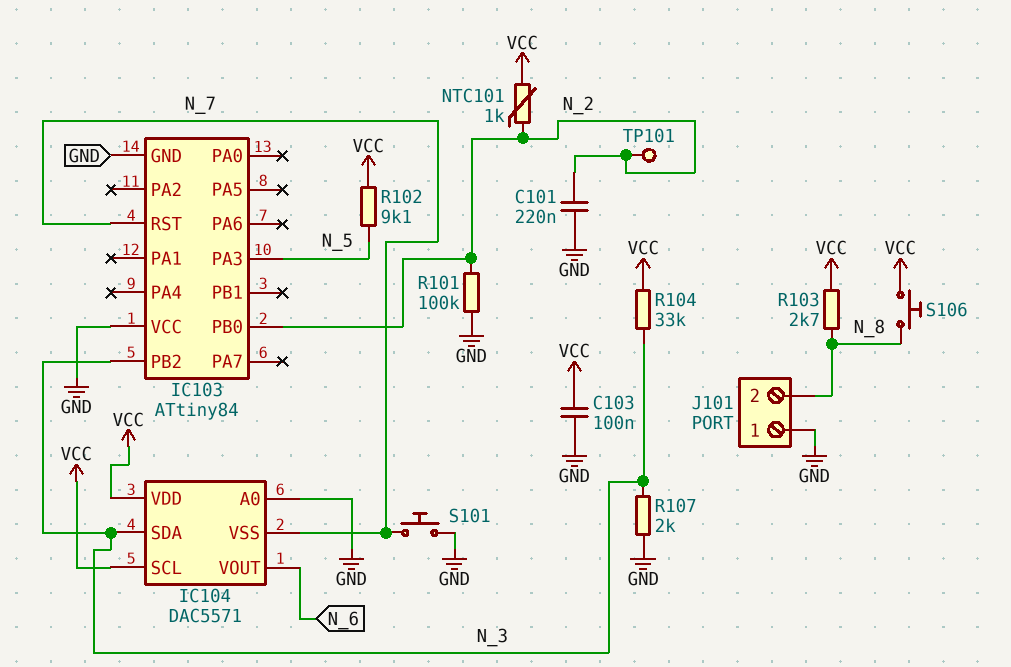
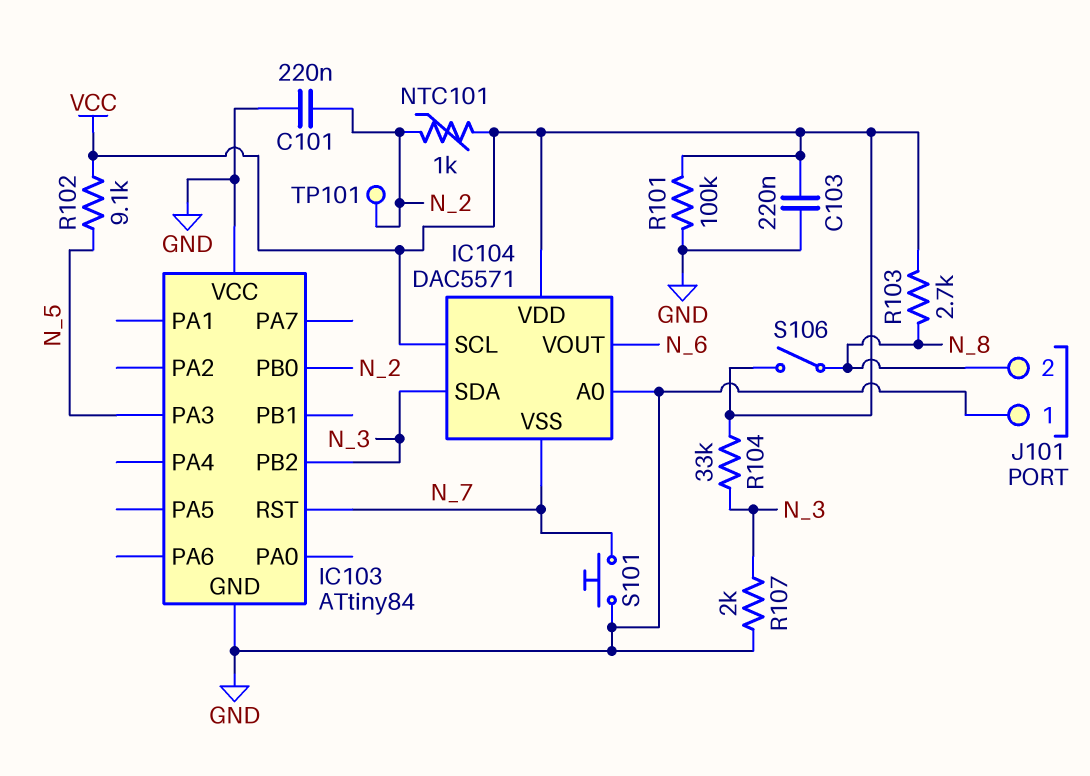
C103: 100nF (GND, VCC) -> 220nF (GND, VCC)
R101: 100k (GND, N_2) -> 100k (GND, VCC)
S106: button (N_8, VCC) -> switch (N_8, VCC)

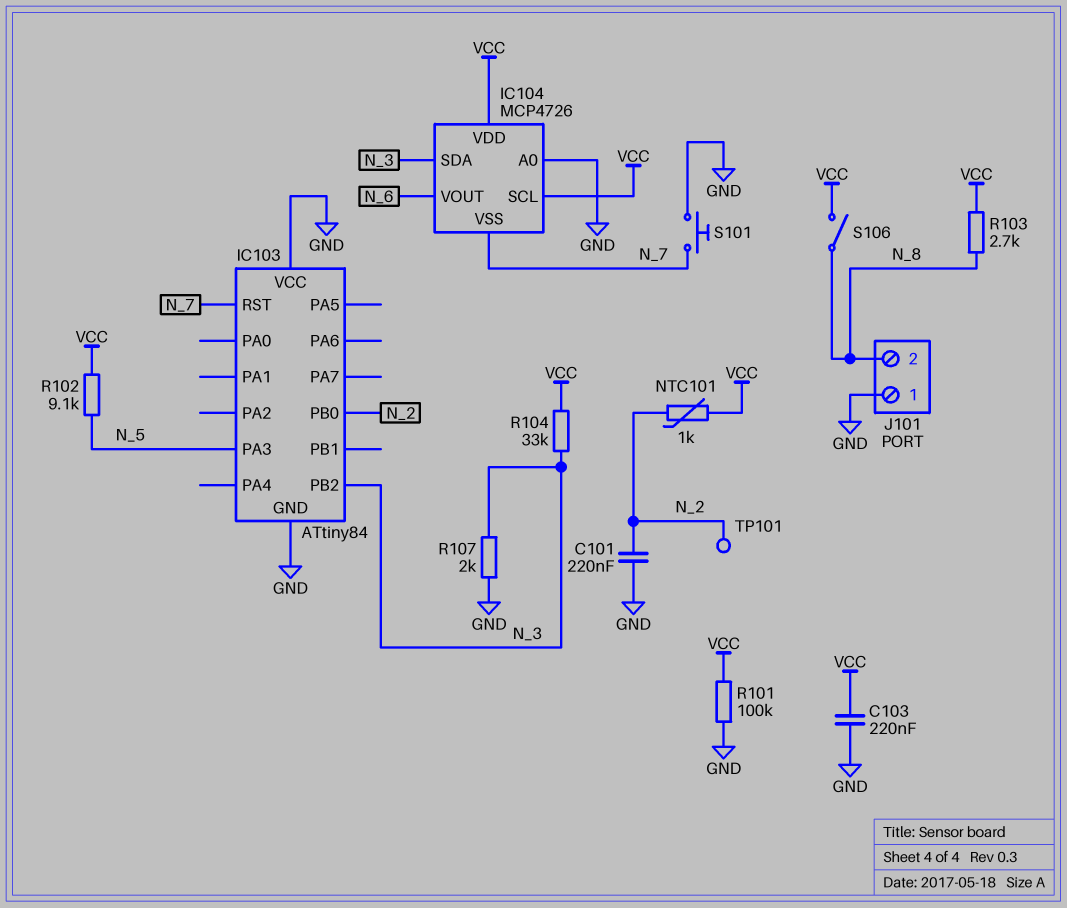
IC104: DAC5571 -> MCP4726

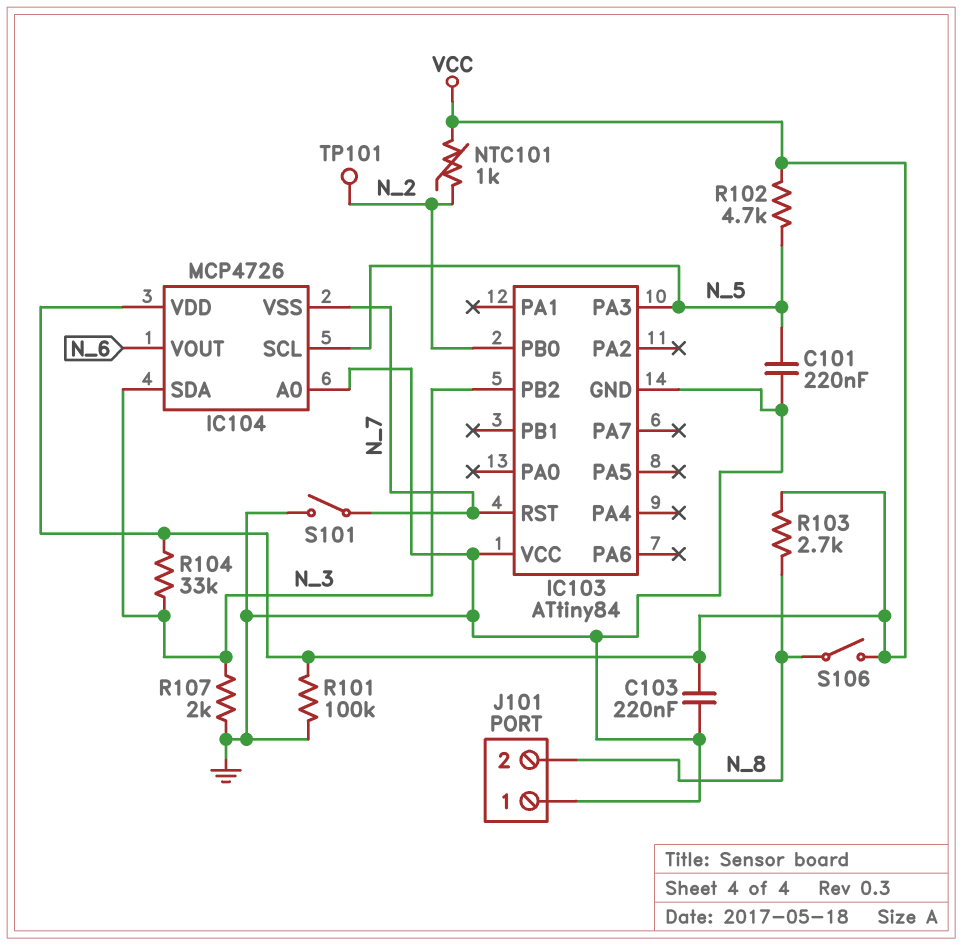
C101: 220nF (GND, N_2) -> 220nF (GND, N_5)
IC104 pin SCL: VCC -> N_5
R102: 9.1k (N_5, VCC) -> 4.7k (N_5, VCC)
S101: button (GND, N_7) -> switch (GND, N_7)

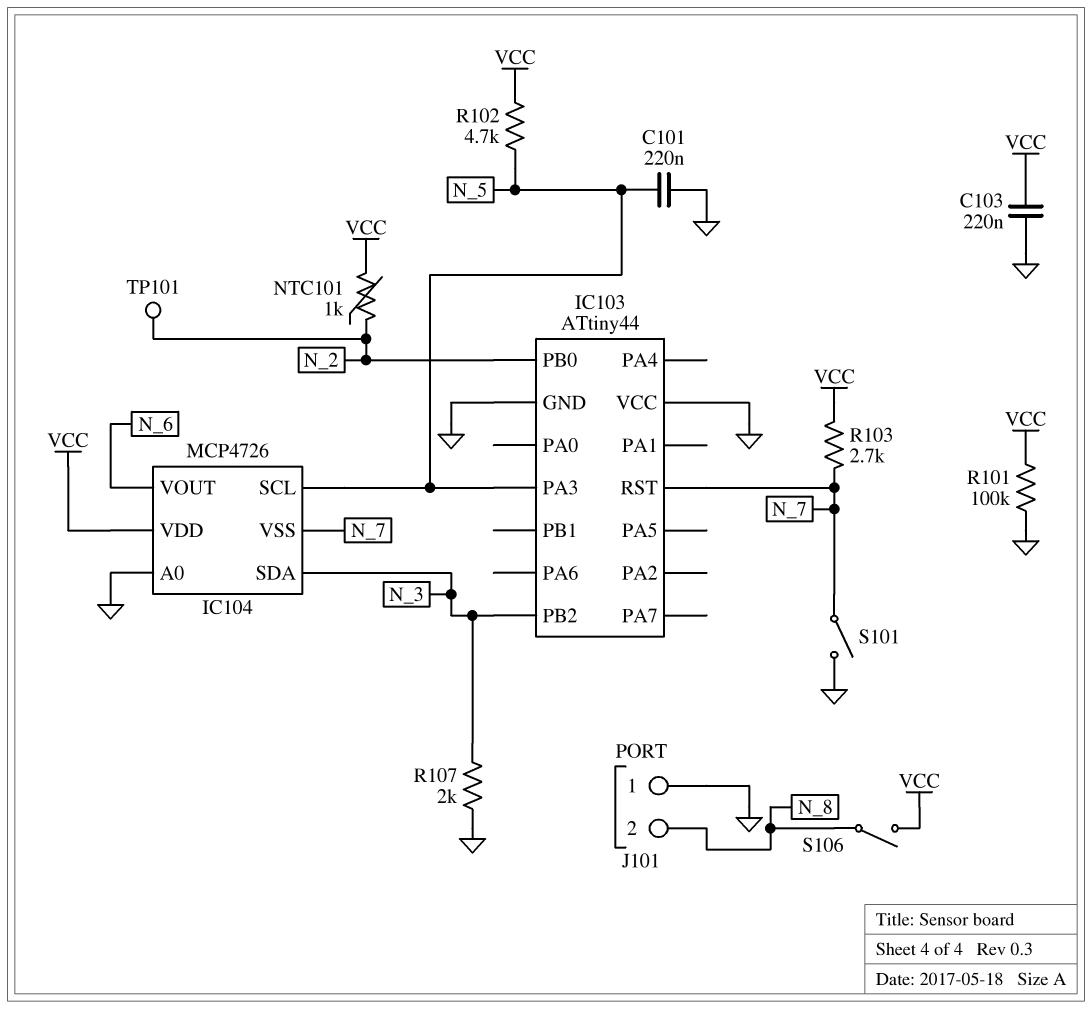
IC103: ATtiny84 -> ATtiny44
R103: 2.7k (N_8, VCC) -> 2.7k (N_7, VCC)
R104: 33k (N_3, VCC) -> none

